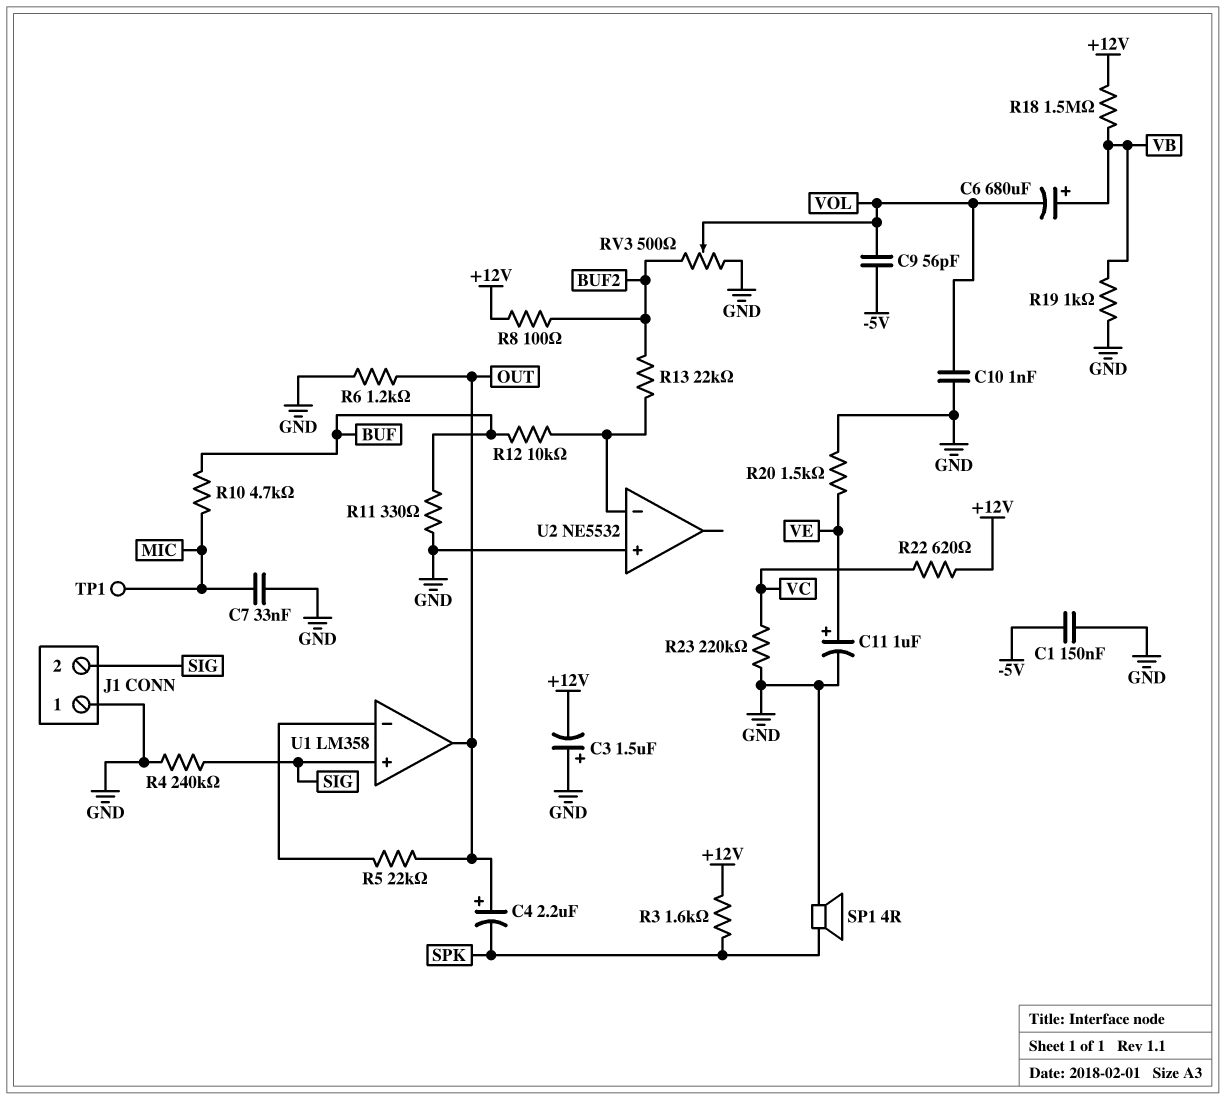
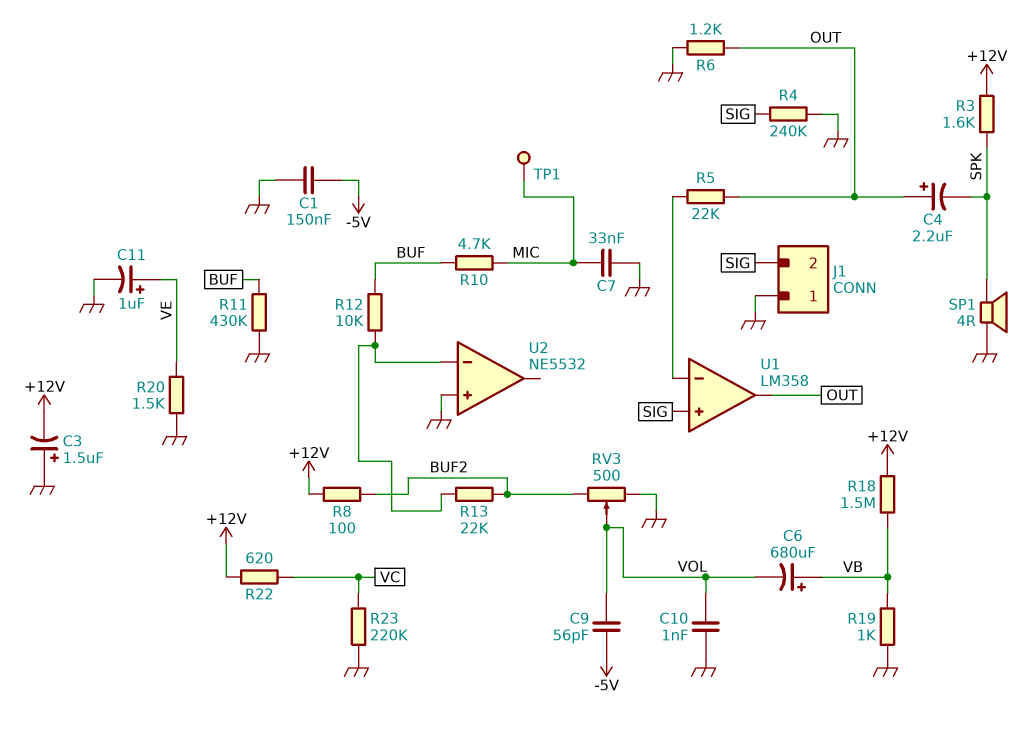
R11: 330 (BUF, GND) -> 430k (BUF, GND)

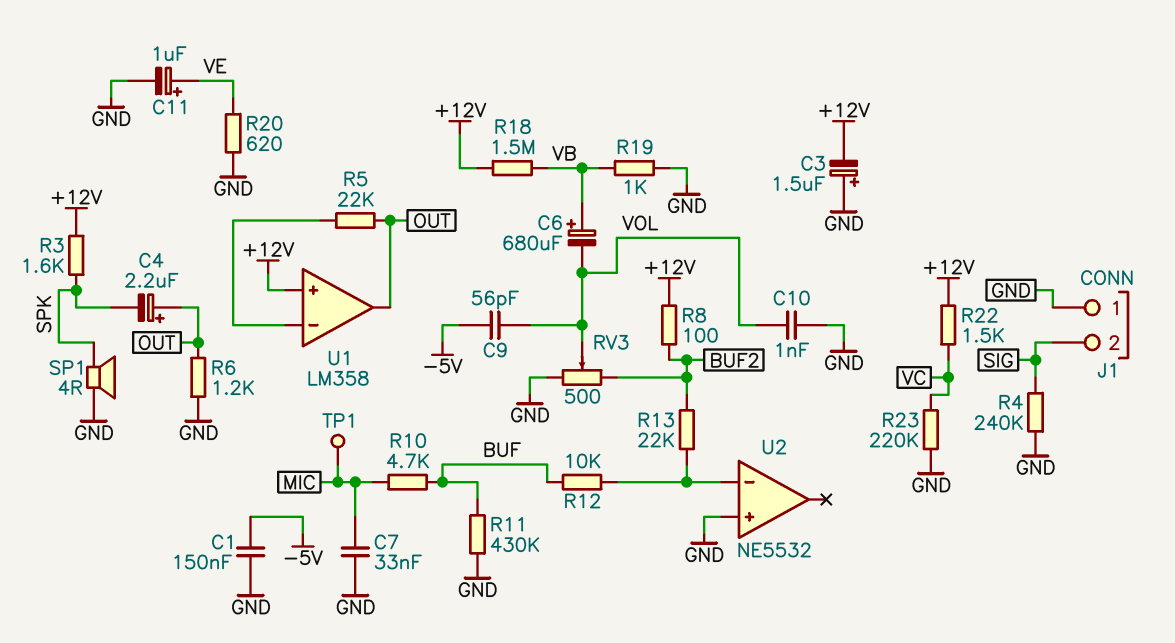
R20: 1.5k (GND, VE) -> 620 (GND, VE)
R22: 620 (+12V, VC) -> 1.5k (+12V, VC)
U1 pin in+: SIG -> +12V

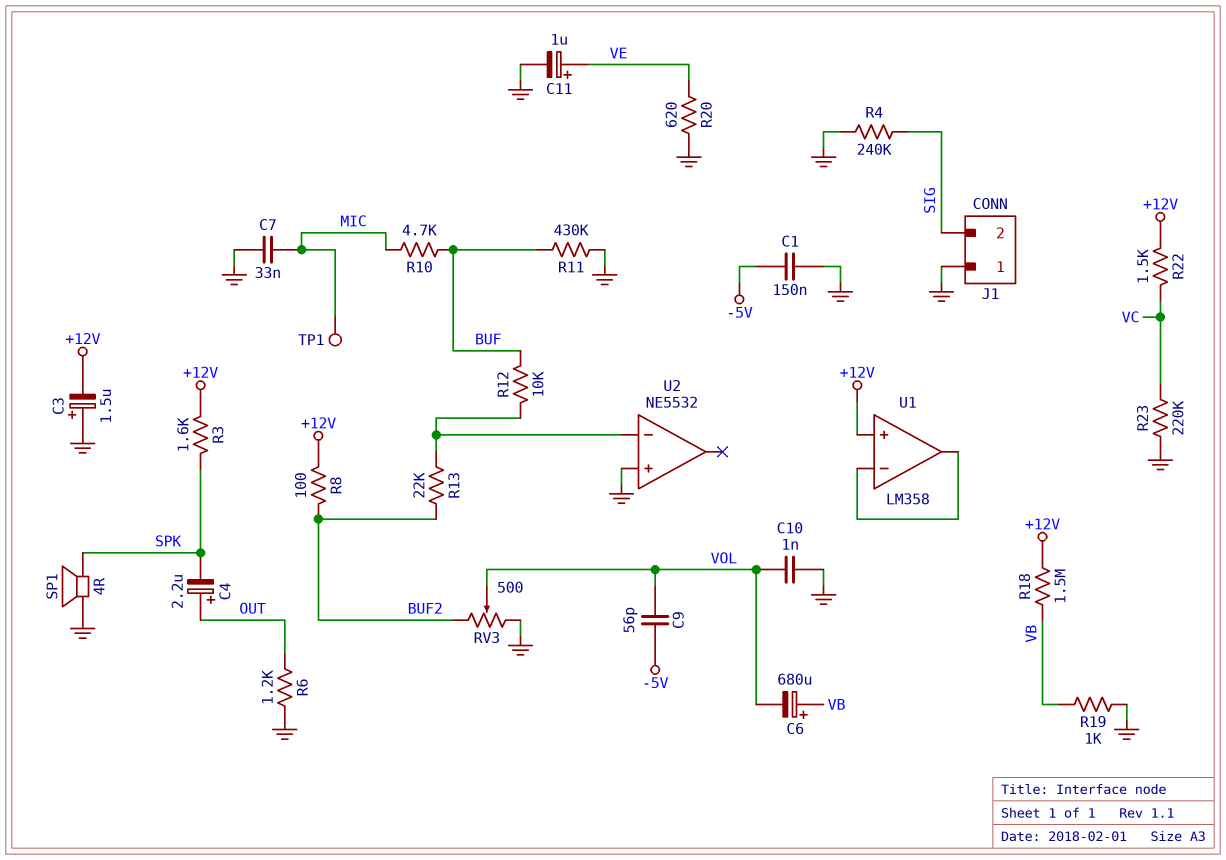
R5: 22k (OUT, U1/in-) -> none
U1 pin out: OUT -> U1/in-

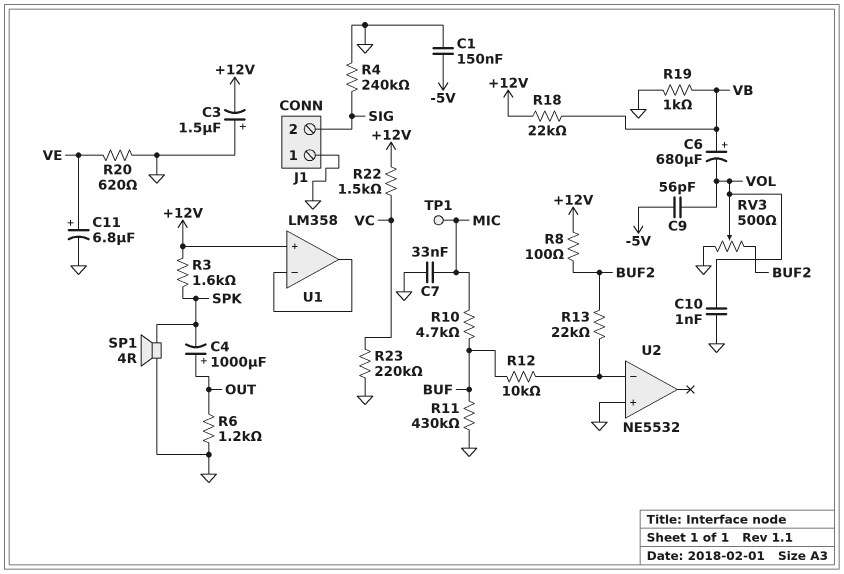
C4: 2.2uF (plus OUT, minus SPK) -> 1000uF (plus OUT, minus SPK)
C11: 1uF (plus VE, minus GND) -> 6.8uF (plus VE, minus GND)
R18: 1.5M (+12V, VB) -> 22k (+12V, VB)

